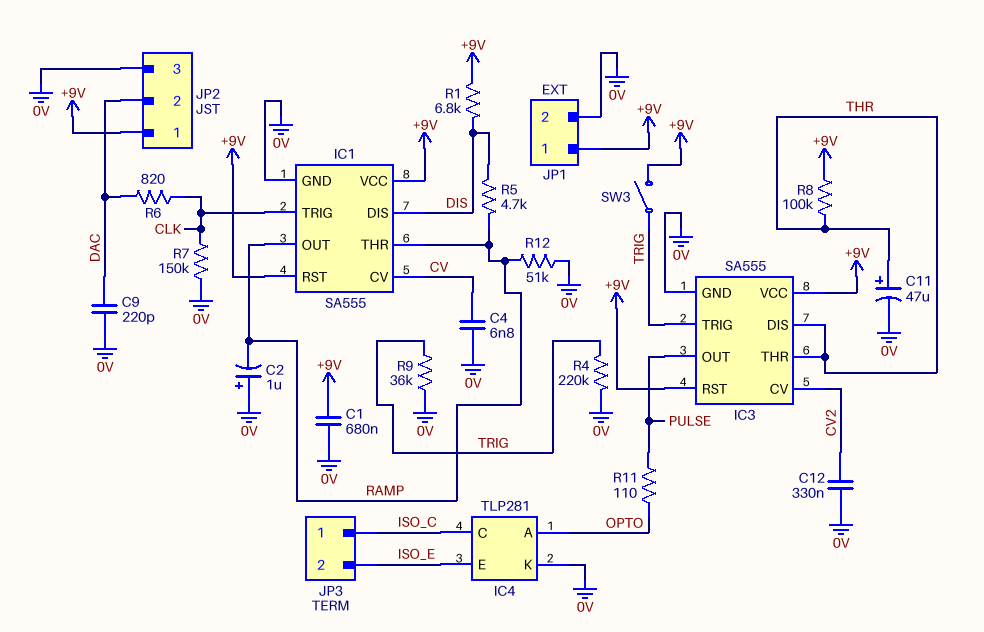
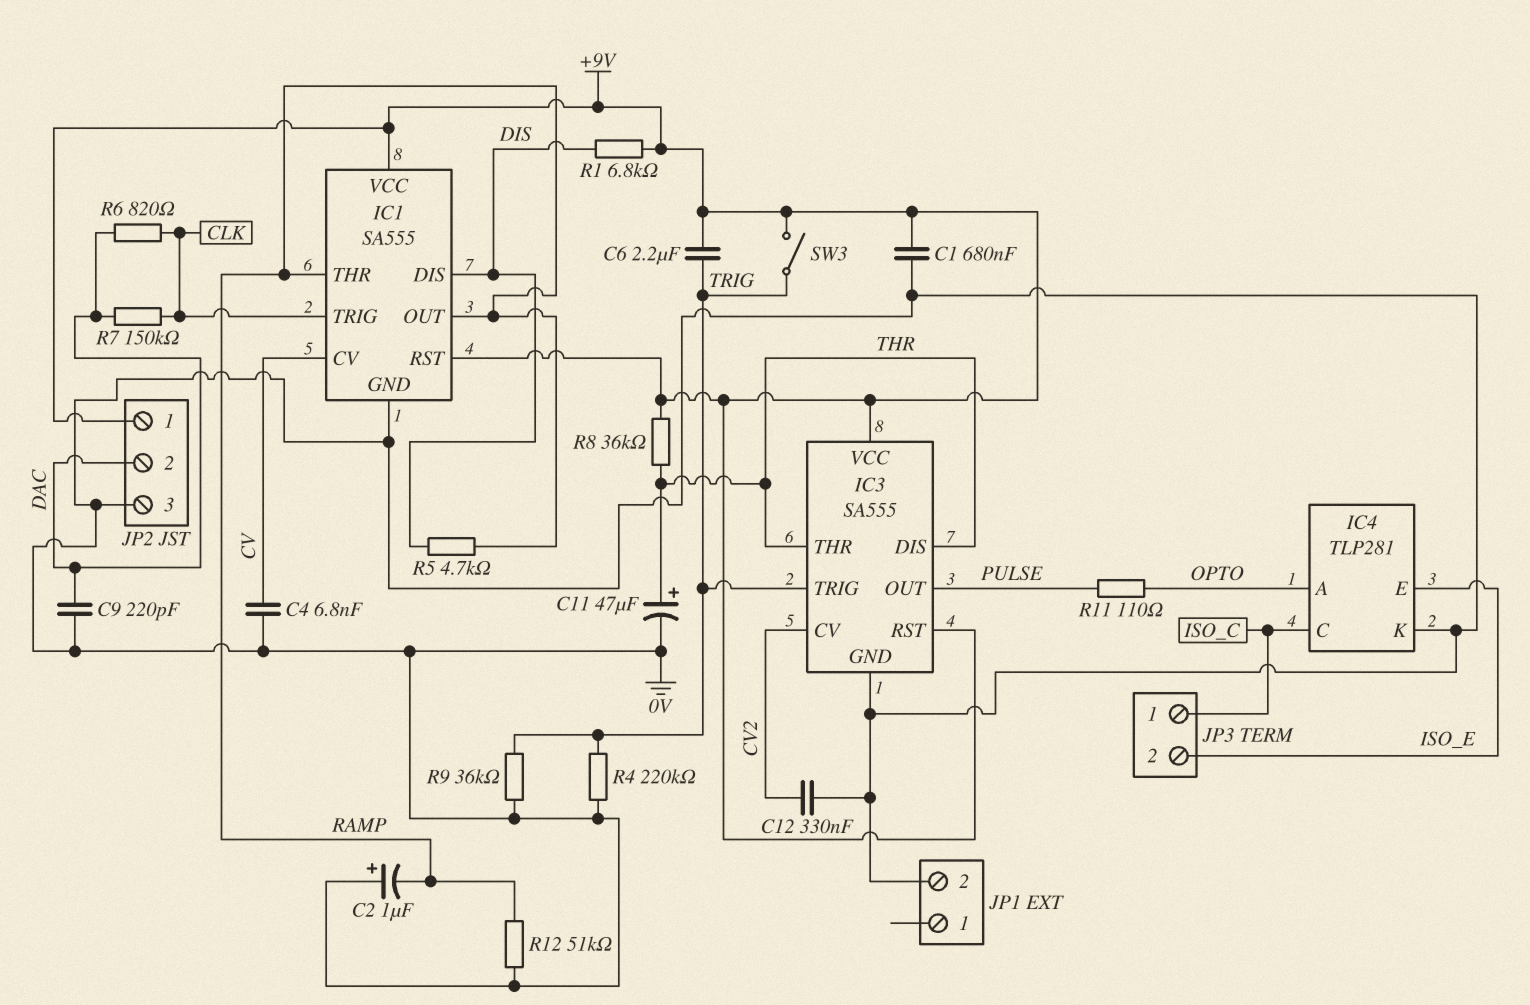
C6: none -> 2.2uF (+9V, TRIG)
JP1 pin 1: +9V -> none
R7: 150k (0V, CLK) -> 150k (CLK, DAC)
R8: 100k (+9V, THR) -> 36k (+9V, THR)

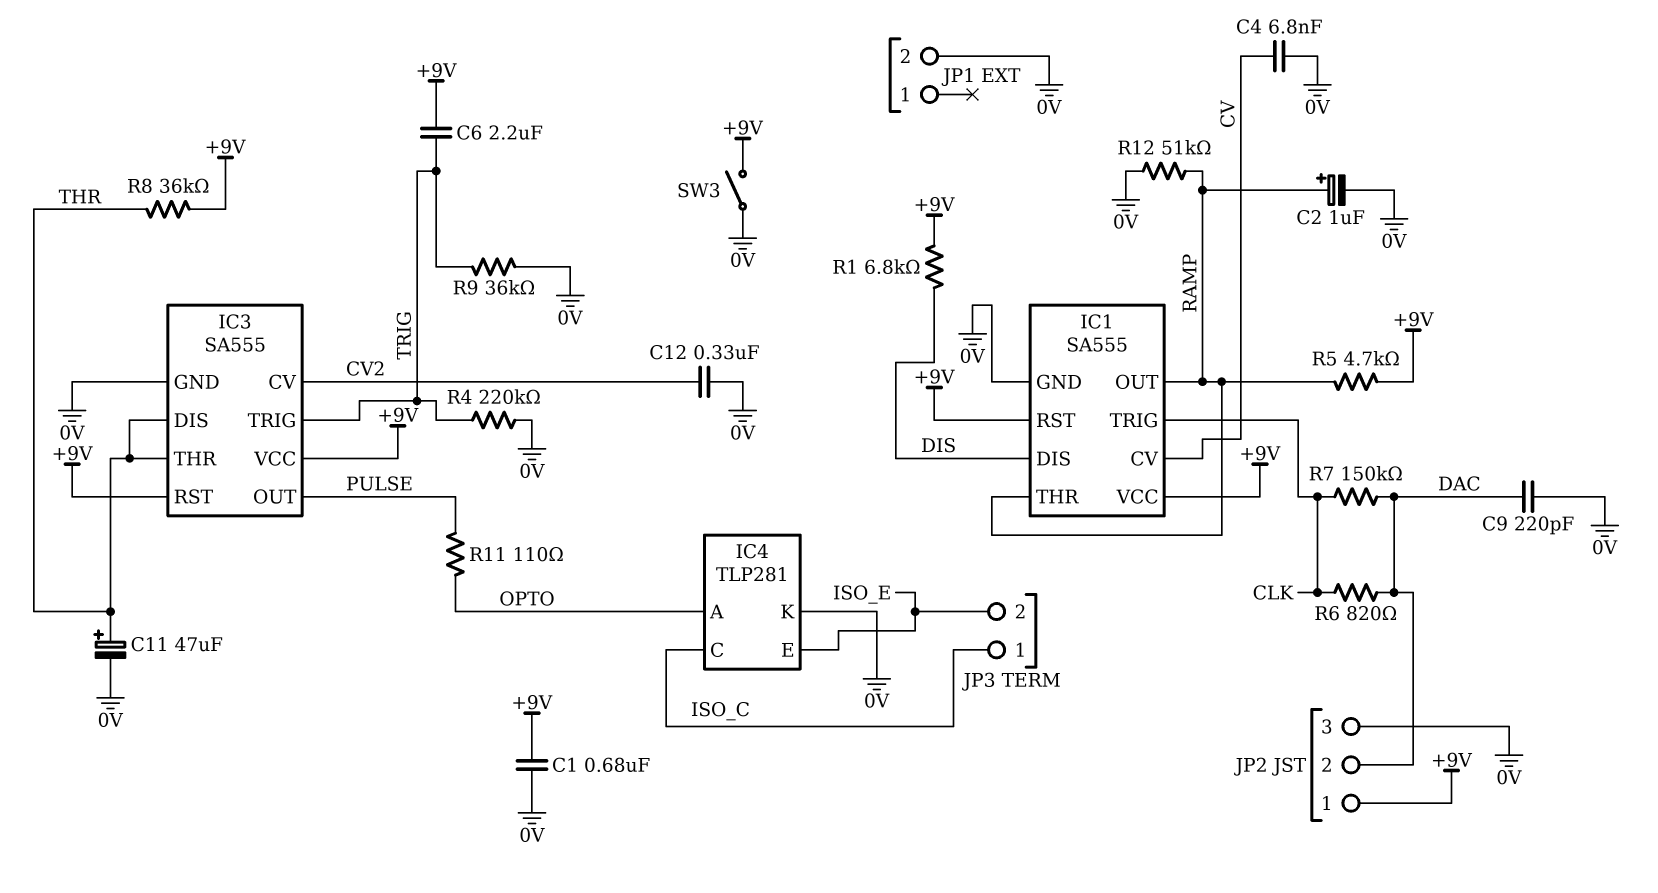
C2: 1uF (plus 0V, minus RAMP) -> 1uF (plus RAMP, minus 0V)
R5: 4.7k (DIS, RAMP) -> 4.7k (+9V, RAMP)
SW3: switch (+9V, TRIG) -> switch (+9V, 0V)

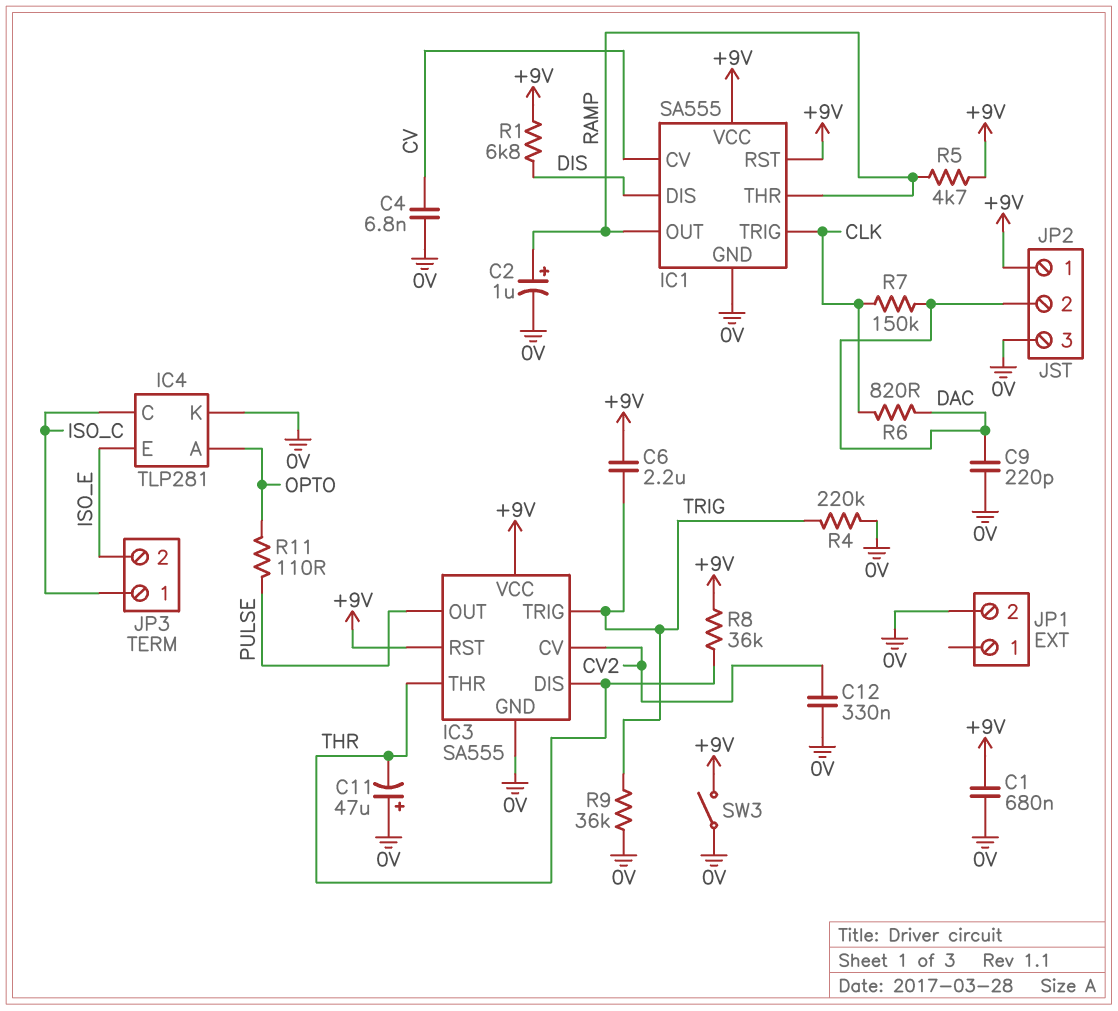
C11: 47uF (plus THR, minus 0V) -> 47uF (plus 0V, minus THR)
R12: 51k (0V, RAMP) -> none

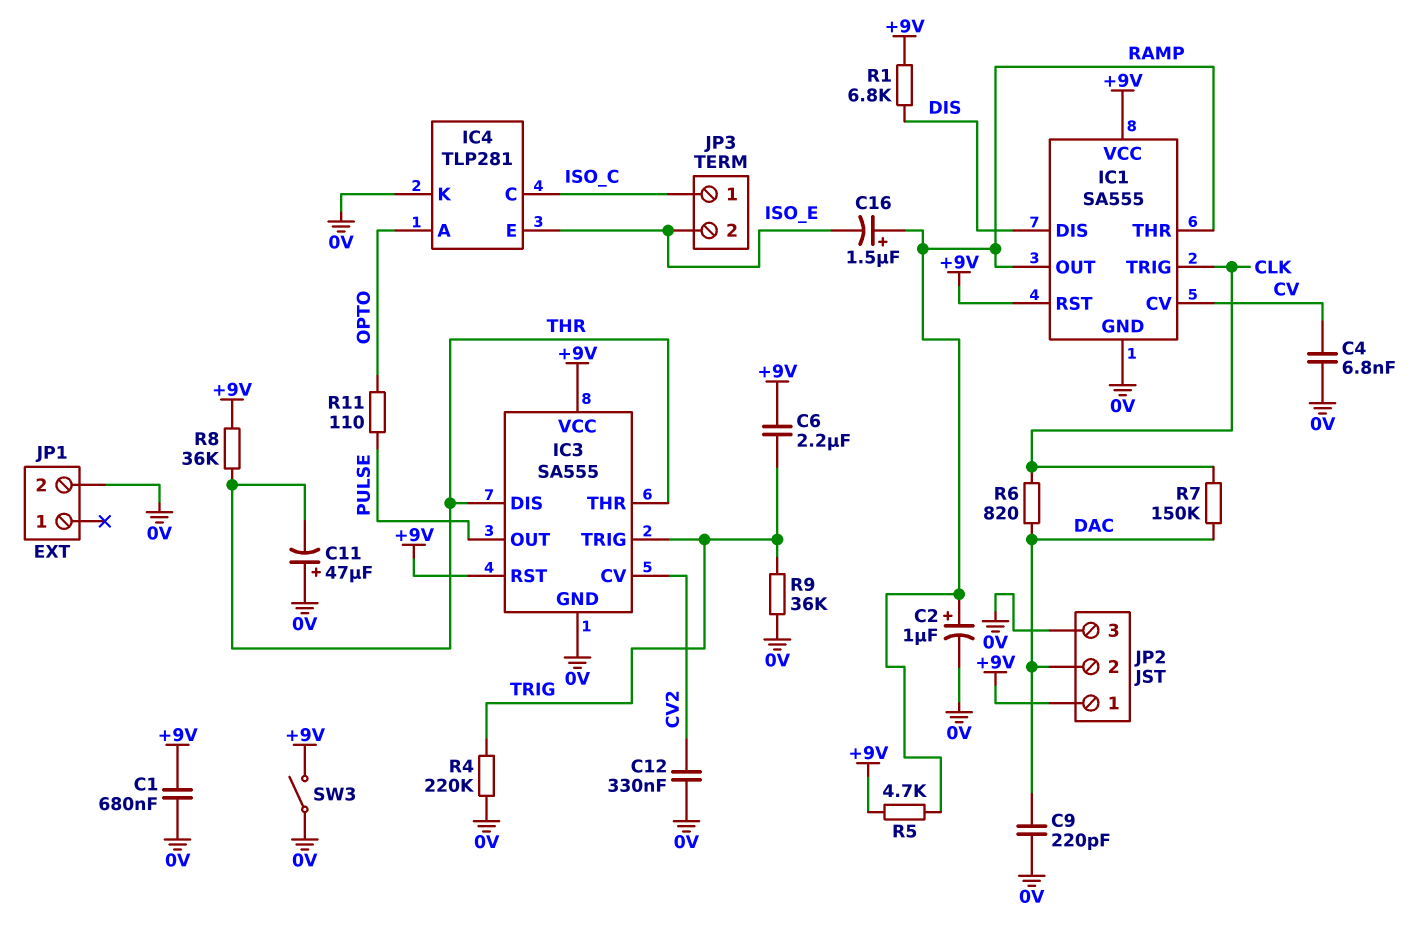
C16: none -> 1.5uF (plus RAMP, minus ISO_E)

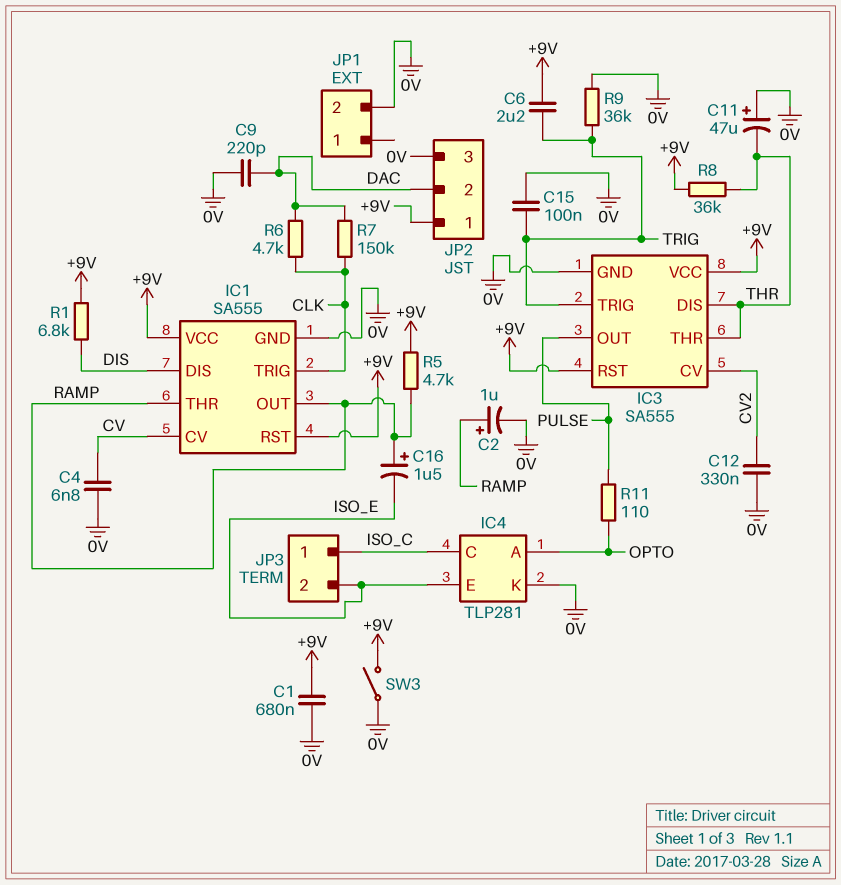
C15: none -> 100nF (0V, TRIG)
R4: 220k (0V, TRIG) -> none
R6: 820 (CLK, DAC) -> 4.7k (CLK, DAC)

